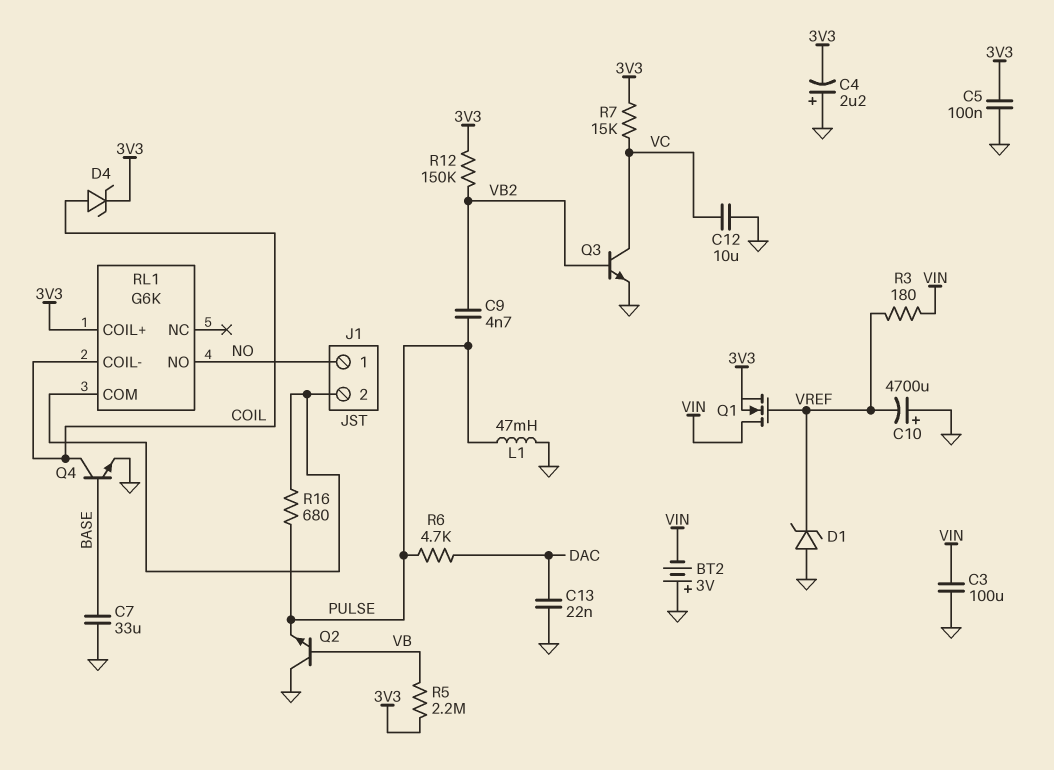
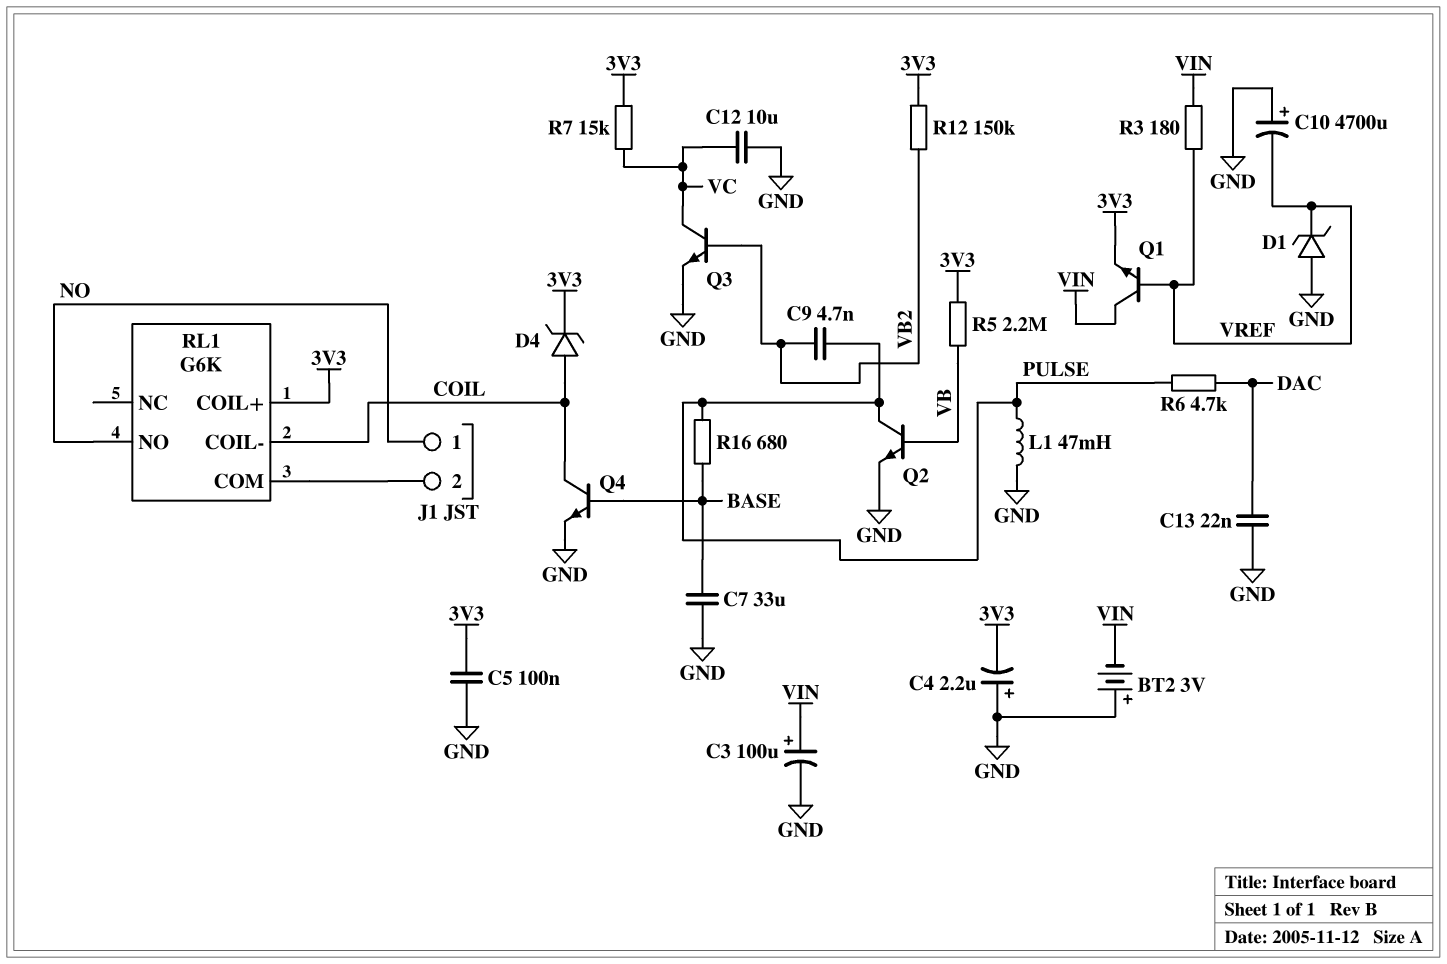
C3: 100uF (GND, VIN) -> 100uF (plus VIN, minus GND)
Q1: NMOS (G VREF, D VIN, S 3V3) -> NPN (B VREF, C VIN, E 3V3)
Q2: NPN (B VB, C GND, E PULSE) -> NPN (B VB, C PULSE, E GND)
R16: 680 (J1/2, PULSE) -> 680 (BASE, PULSE)

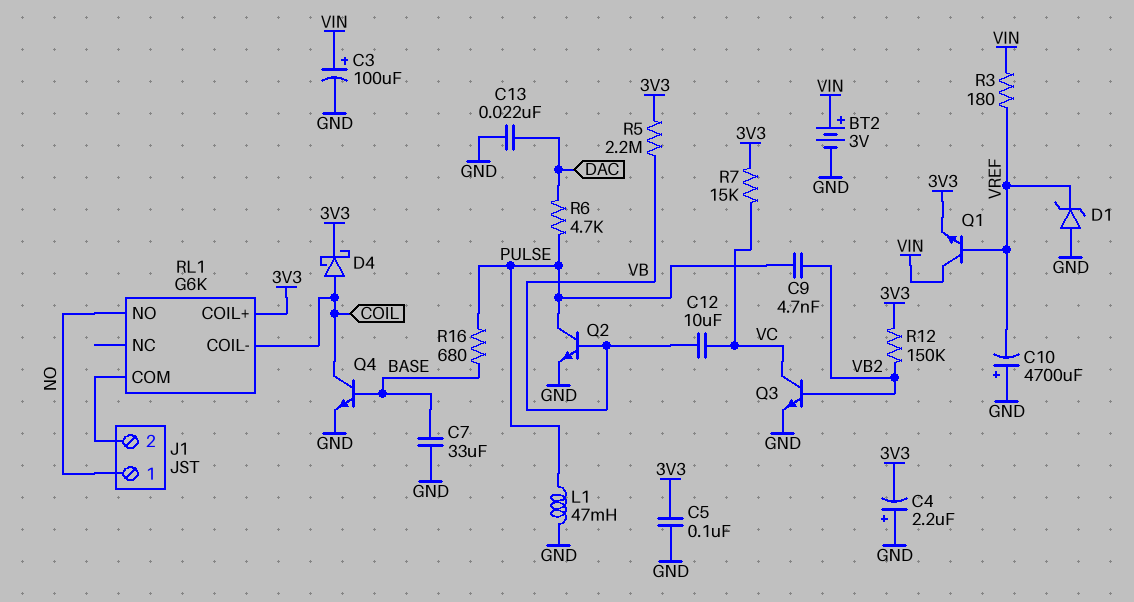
BT2: 3V (plus GND, minus VIN) -> 3V (plus VIN, minus GND)
C12: 10uF (GND, VC) -> 10uF (VB, VC)
D4: zener (A COIL, K 3V3) -> schottky (A COIL, K 3V3)

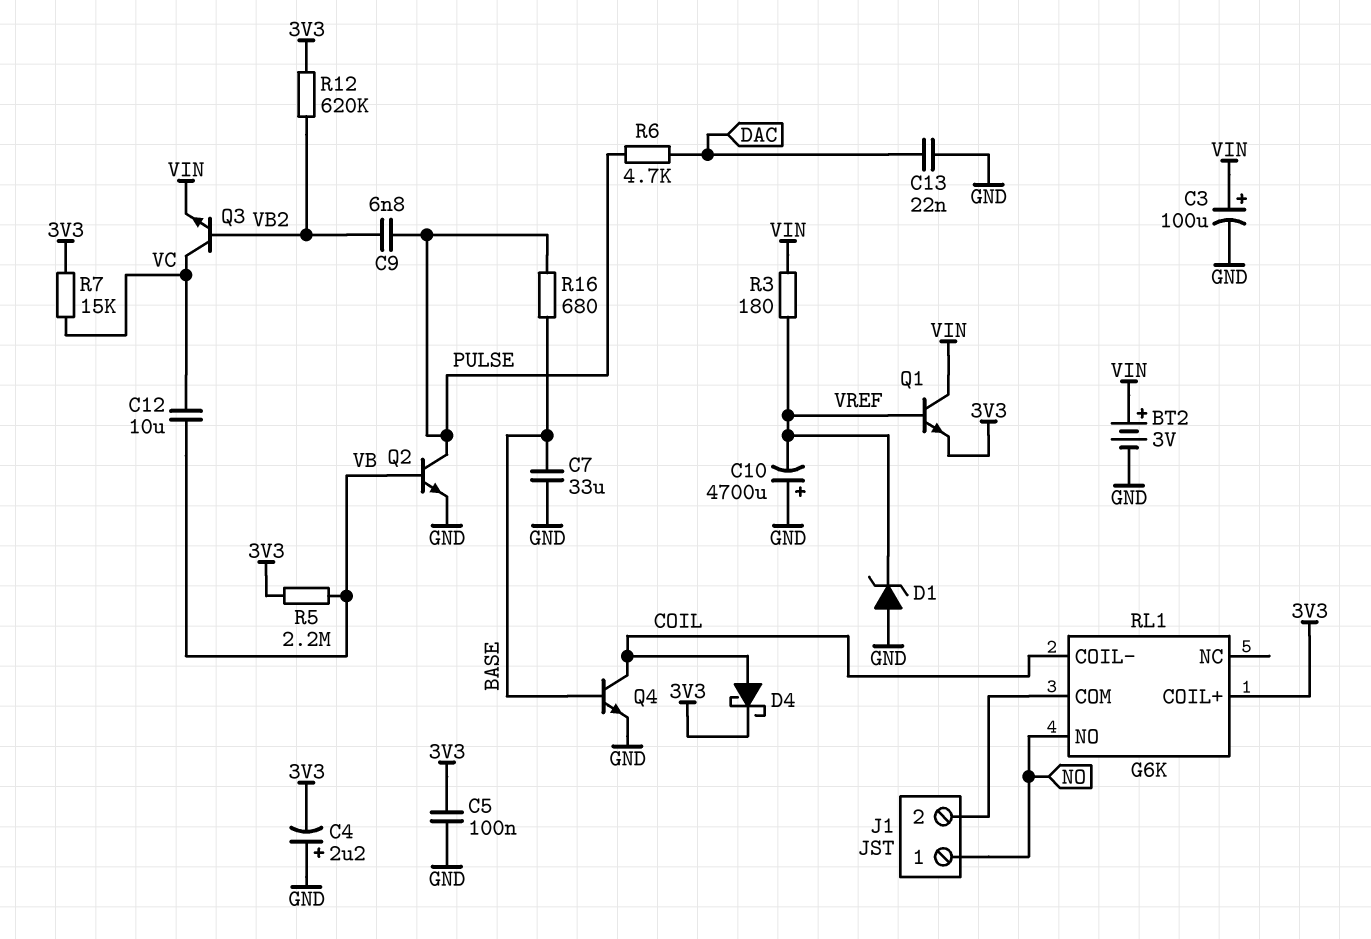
C9: 4.7nF (PULSE, VB2) -> 6.8nF (PULSE, VB2)
L1: 47mH (GND, PULSE) -> none
Q3: NPN (B VB2, C VC, E GND) -> NPN (B VB2, C VC, E VIN)
R12: 150k (3V3, VB2) -> 620k (3V3, VB2)

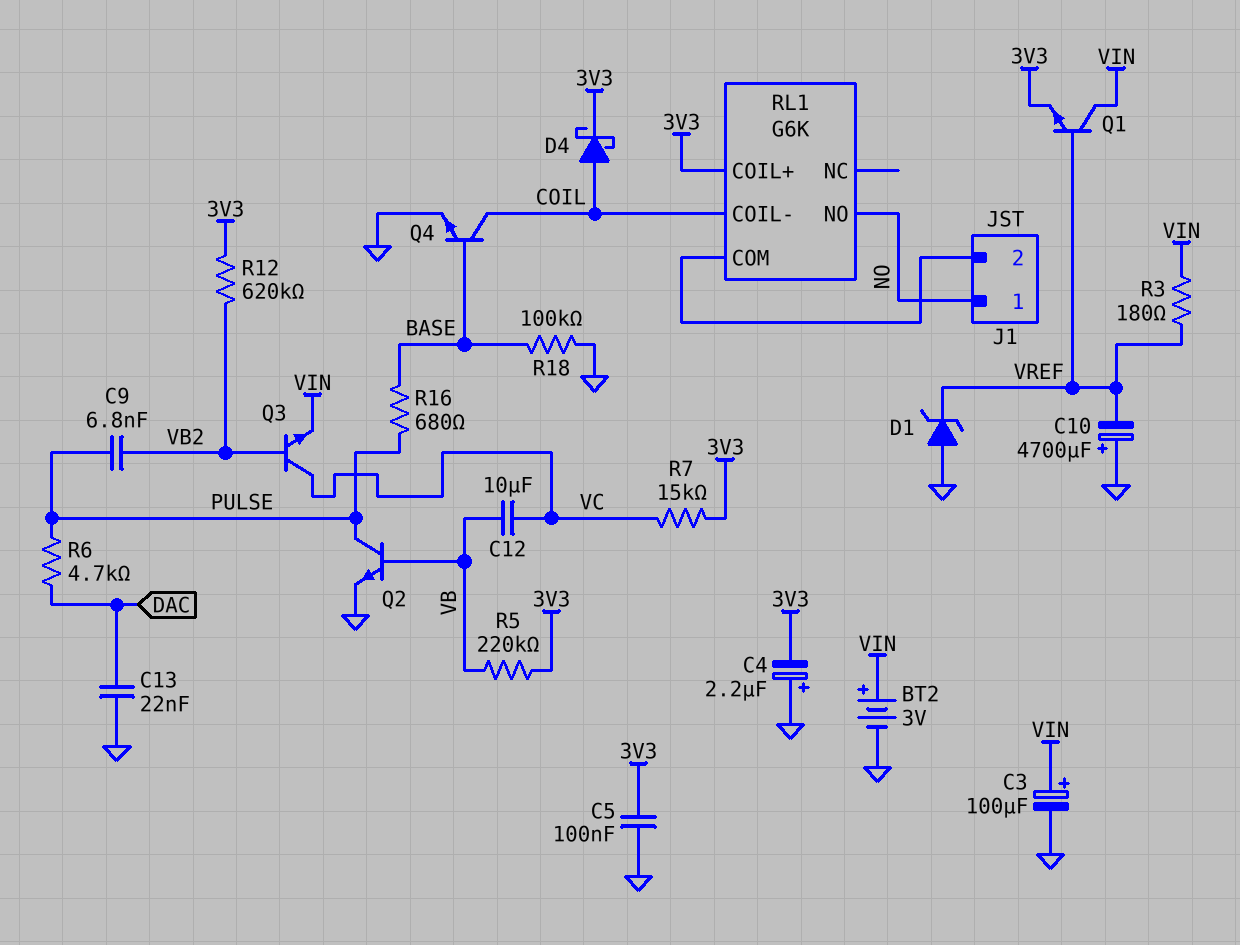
C7: 33uF (BASE, GND) -> none
R5: 2.2M (3V3, VB) -> 220k (3V3, VB)
R18: none -> 100k (BASE, GND)

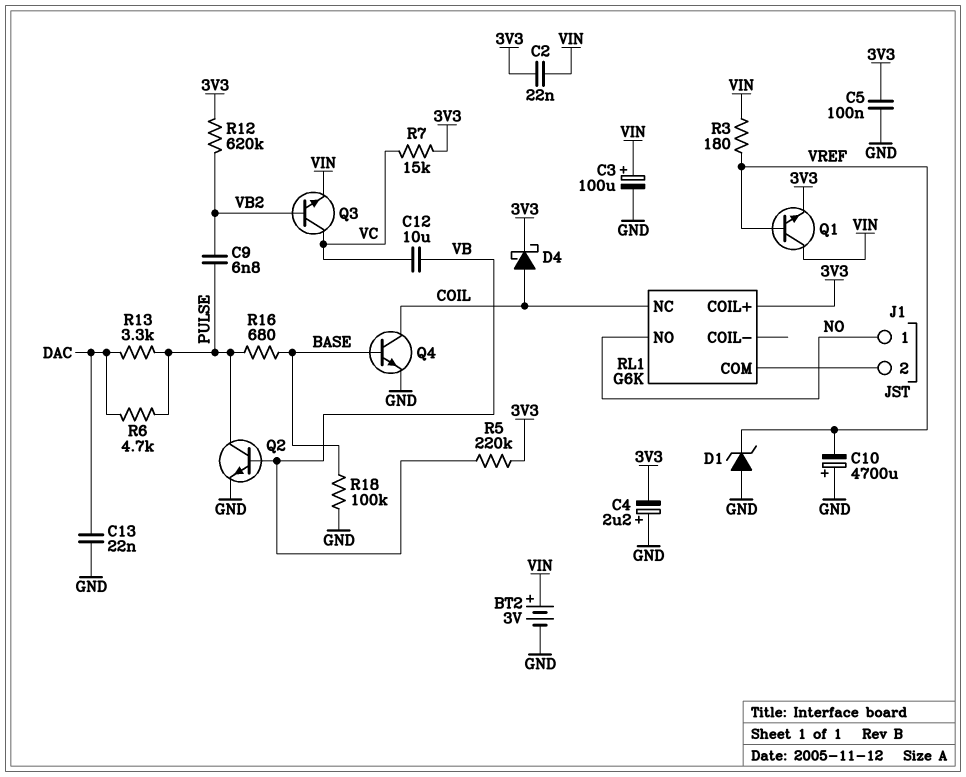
C2: none -> 22nF (3V3, VIN)
R13: none -> 3.3k (DAC, PULSE)
RL1 pin COIL-: COIL -> none
RL1 pin NC: none -> COIL

